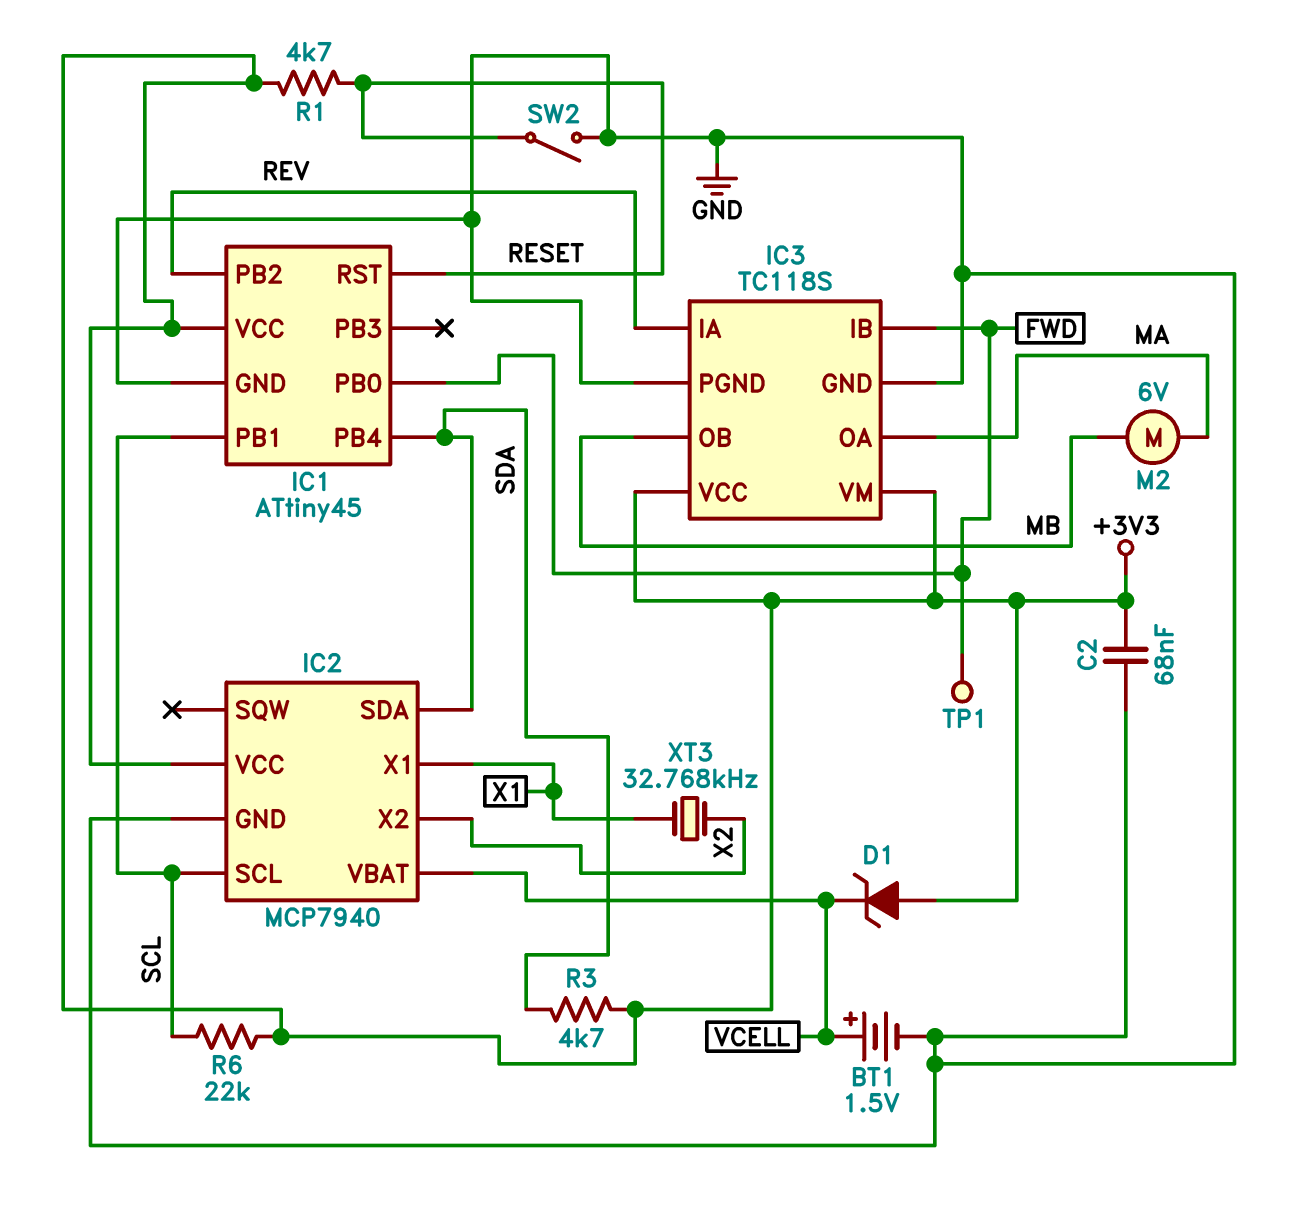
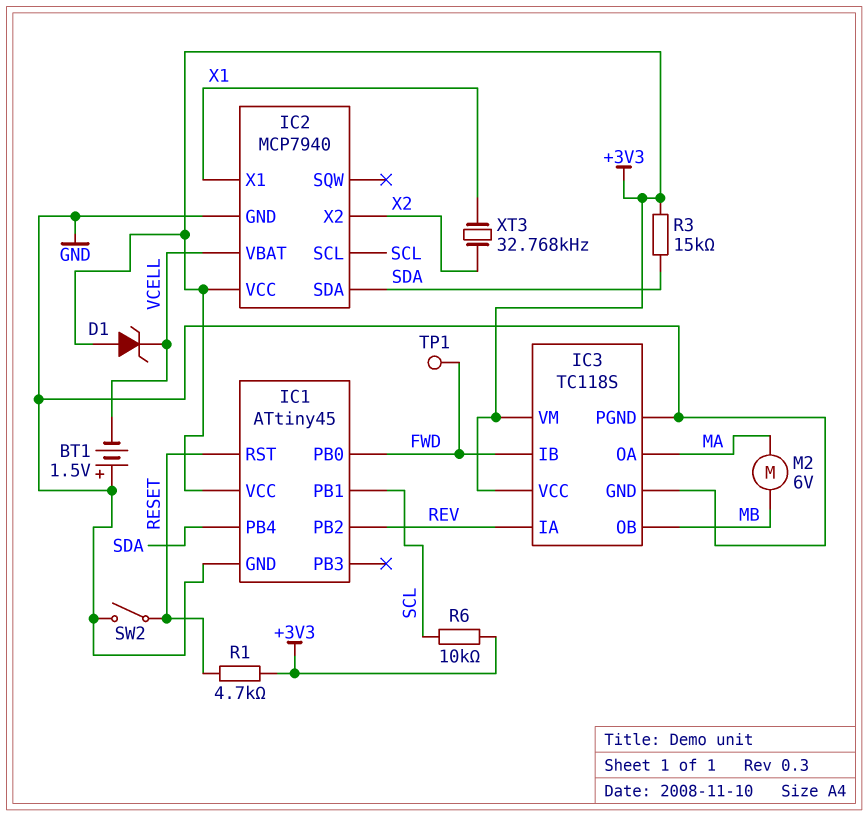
BT1: 1.5V (plus VCELL, minus GND) -> 1.5V (plus GND, minus VCELL)
C2: 68nF (+3V3, GND) -> none
R3: 4.7k (+3V3, SDA) -> 15k (+3V3, SDA)
R6: 22k (+3V3, SCL) -> 10k (+3V3, SCL)

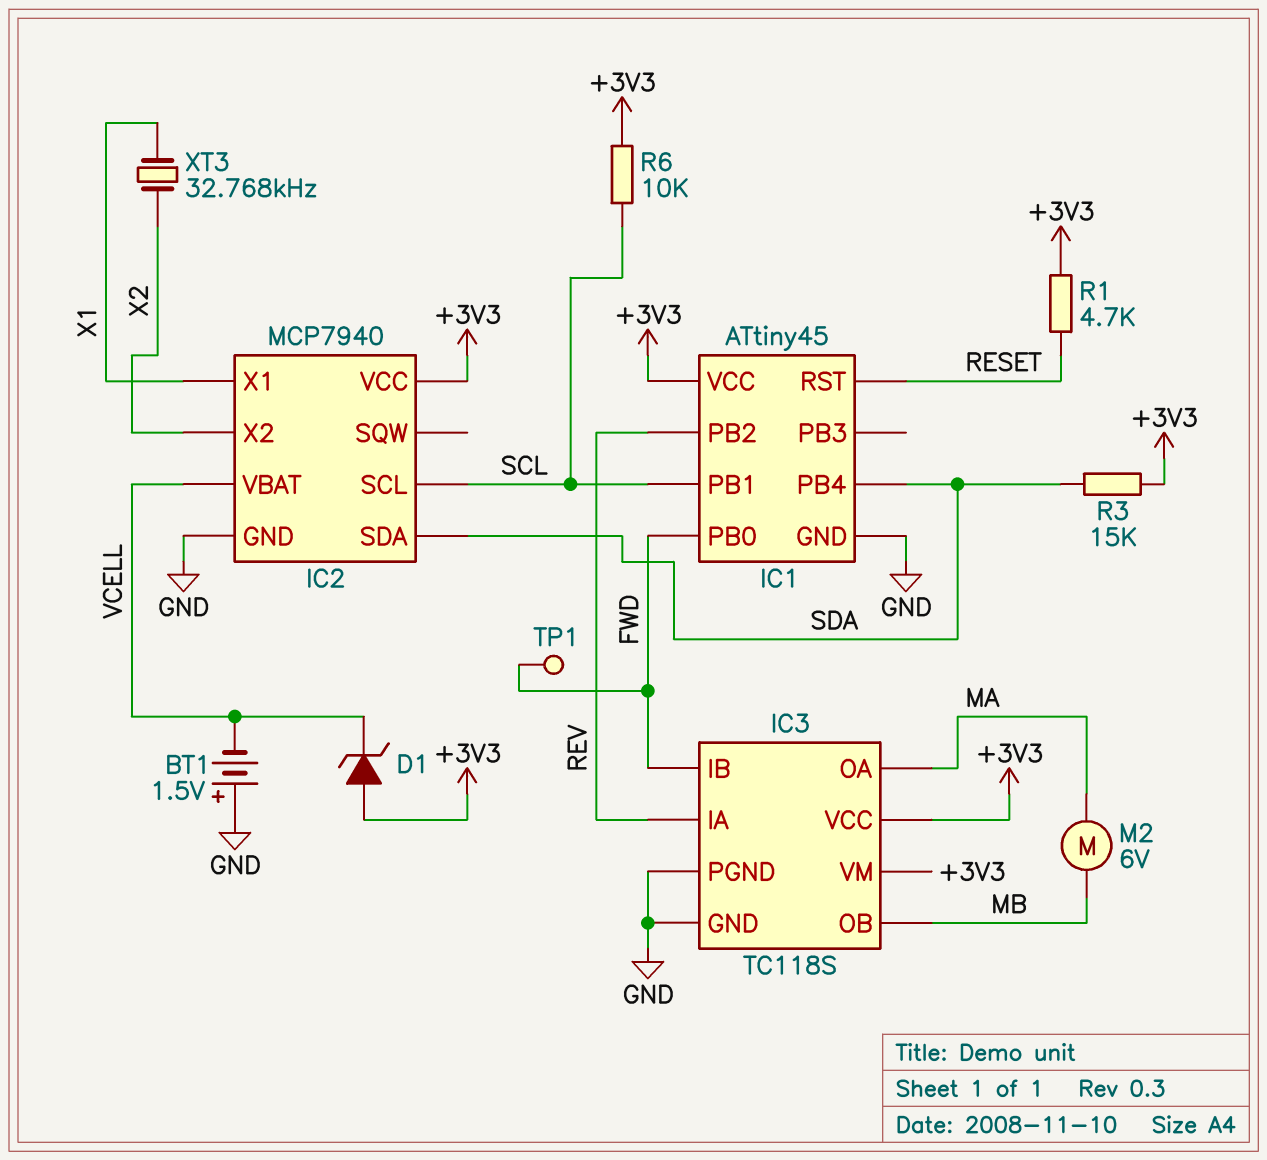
SW2: switch (GND, RESET) -> none

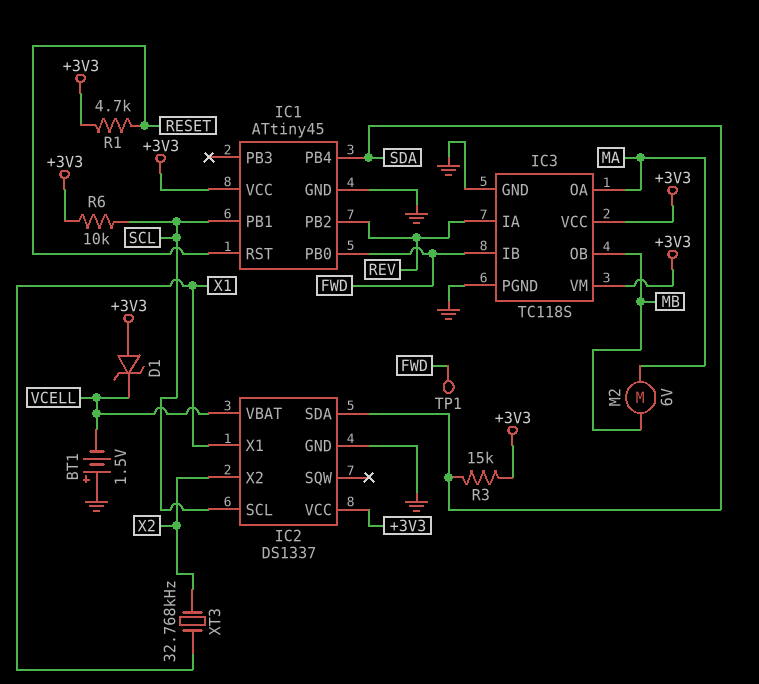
IC2: MCP7940 -> DS1337

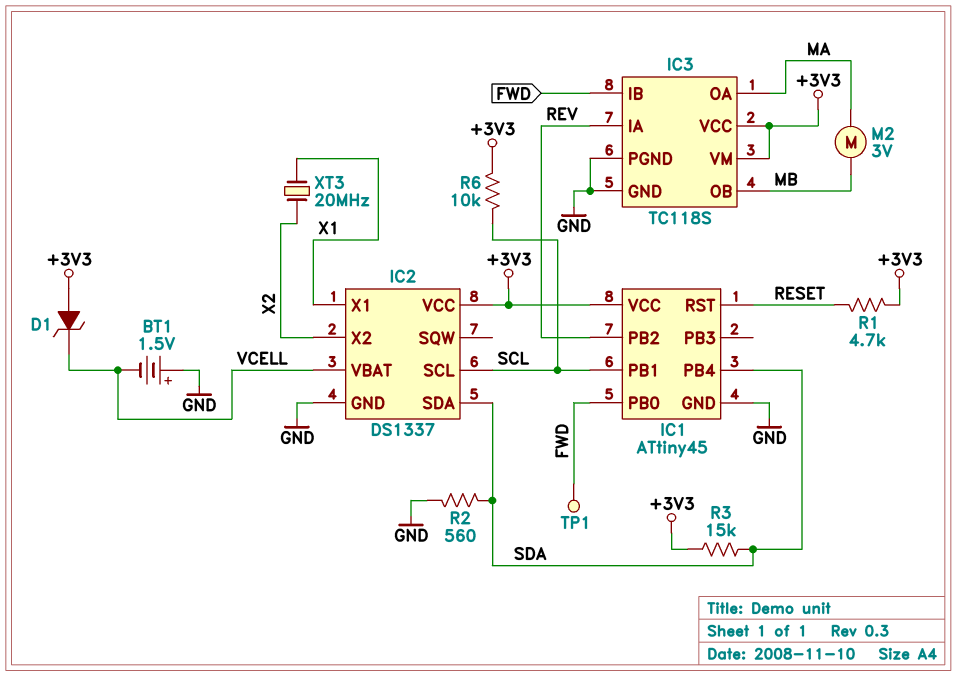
M2: motor 6V (MA, MB) -> motor 3V (MA, MB)
R2: none -> 560 (GND, SDA)
XT3: 32.768kHz (X1, X2) -> 20MHz (X1, X2)

